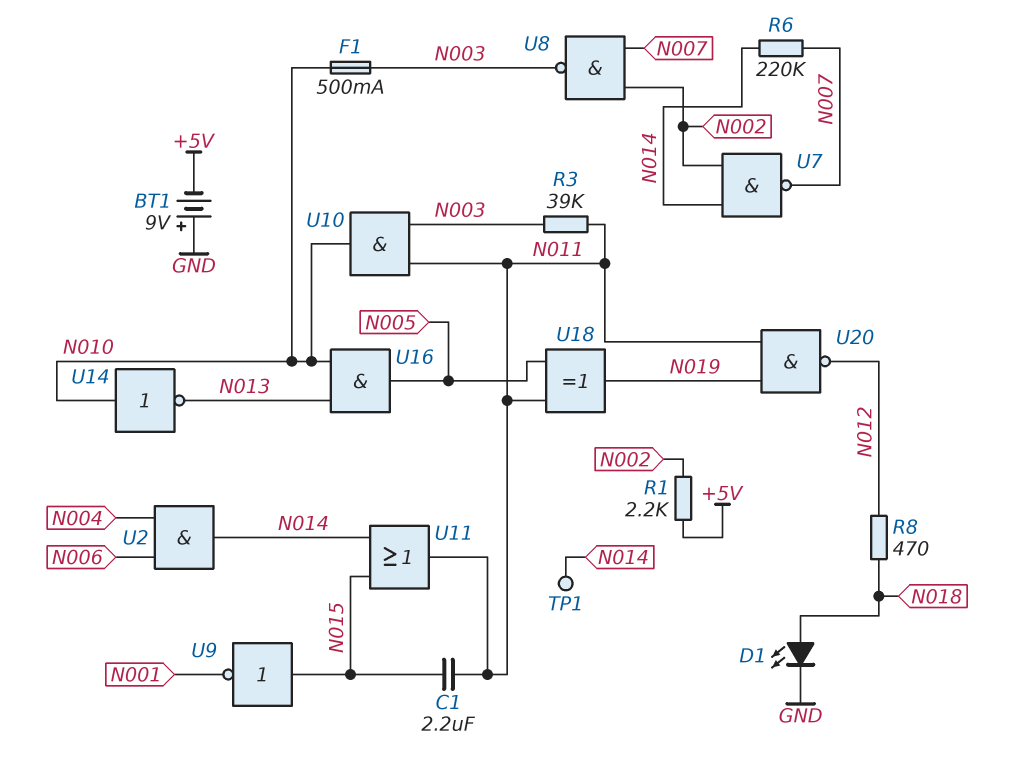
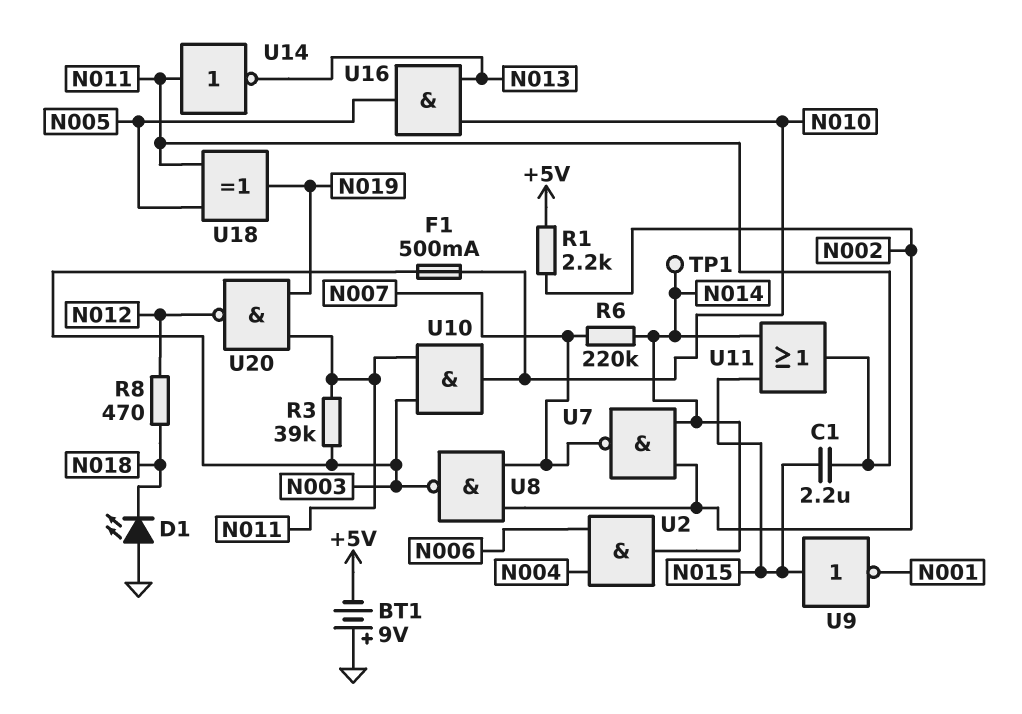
D1: LED (A N018, K GND) -> LED (A GND, K N018)
U14: NOT (in N010, out N013) -> NOT (in N011, out N013)

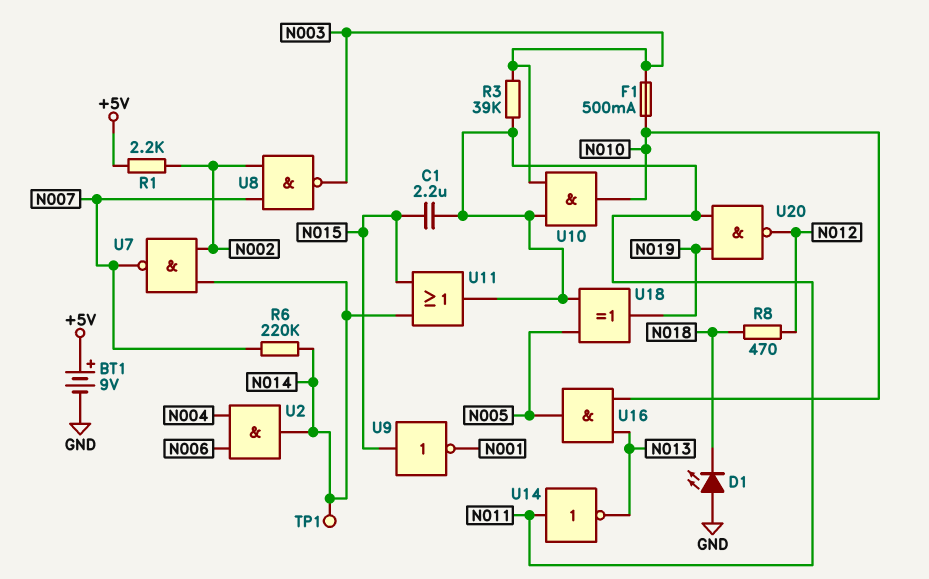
BT1: 9V (plus GND, minus +5V) -> 9V (plus +5V, minus GND)

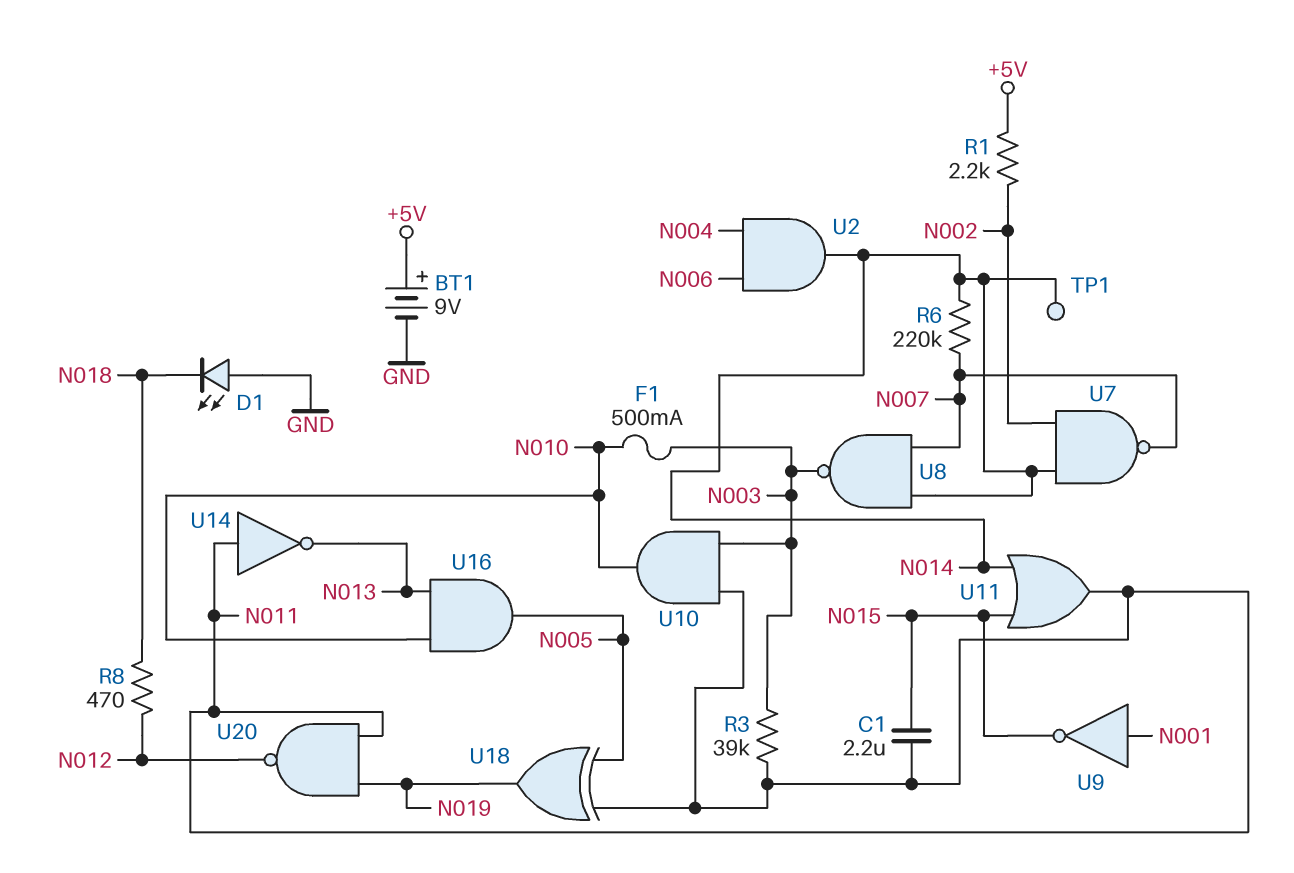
U8: NAND (in N002, in N007, out N003) -> NAND (in N007, in N014, out N003)
U9: NOT (in N015, out N001) -> NOT (in N001, out N015)

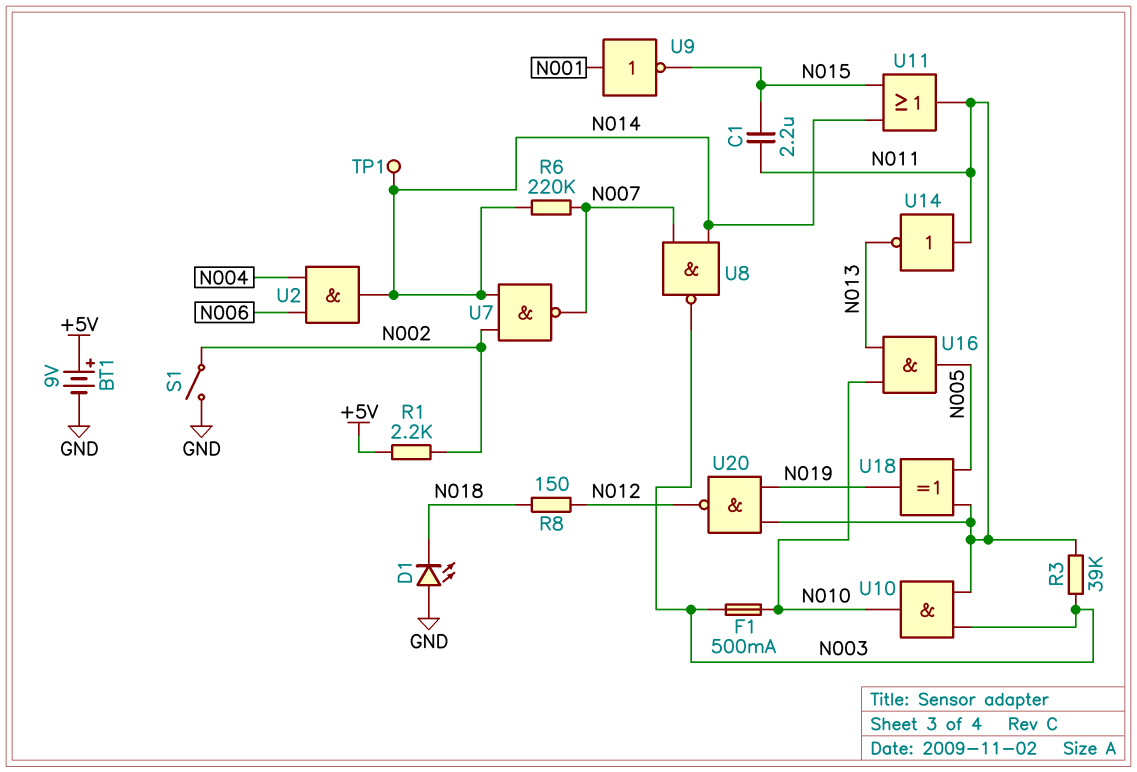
R8: 470 (N012, N018) -> 150 (N012, N018)
S1: none -> switch (GND, N002)

